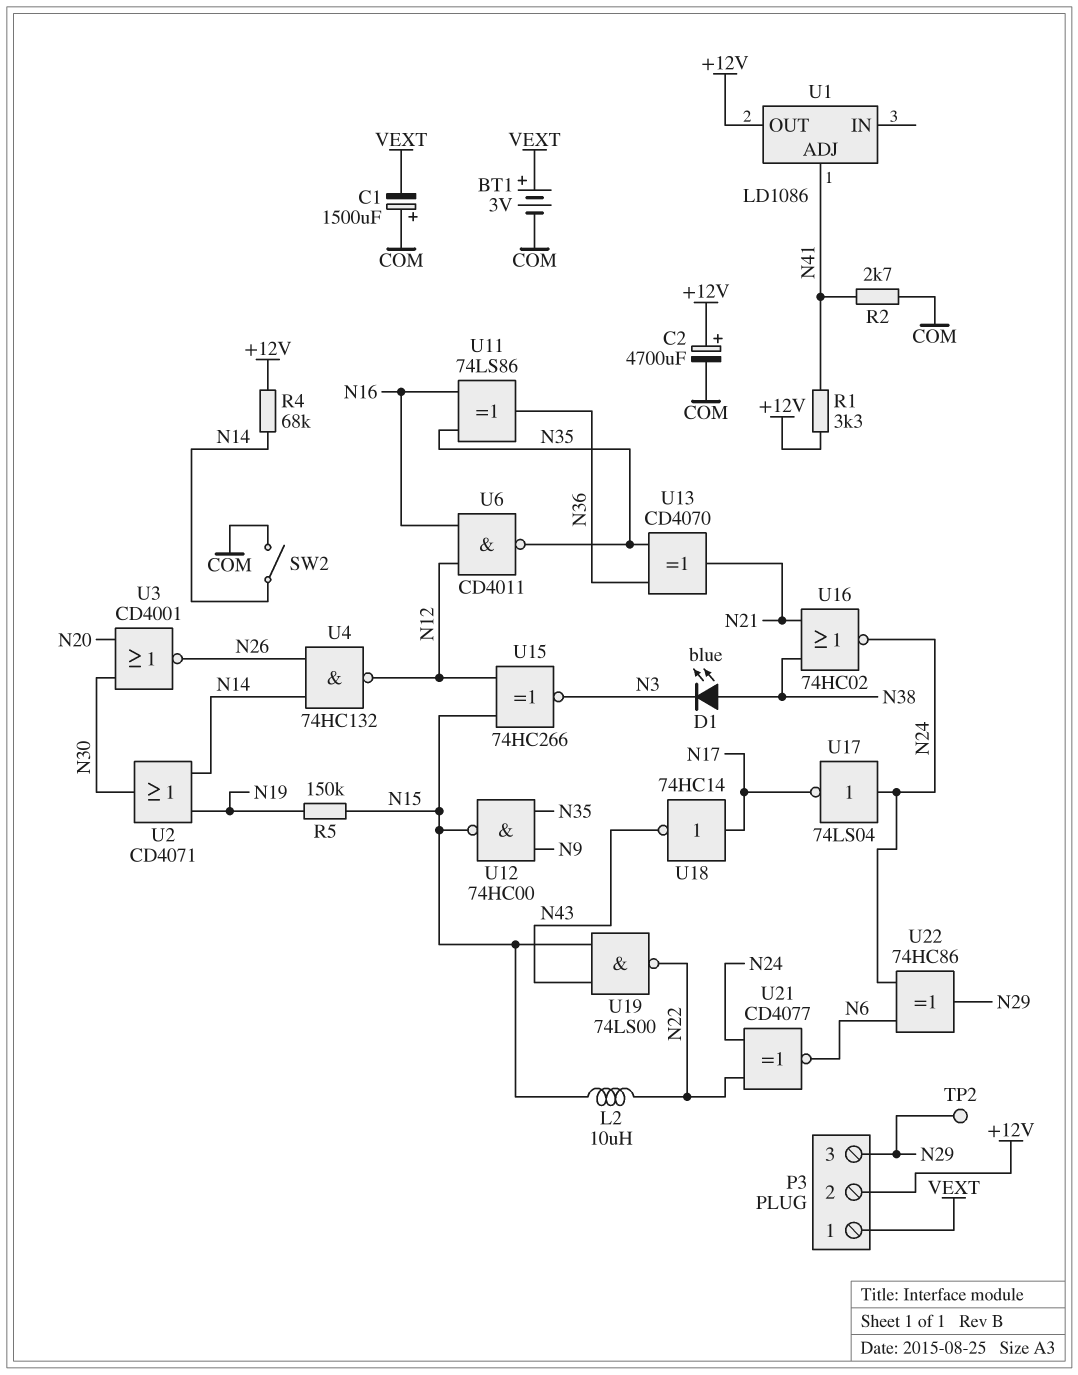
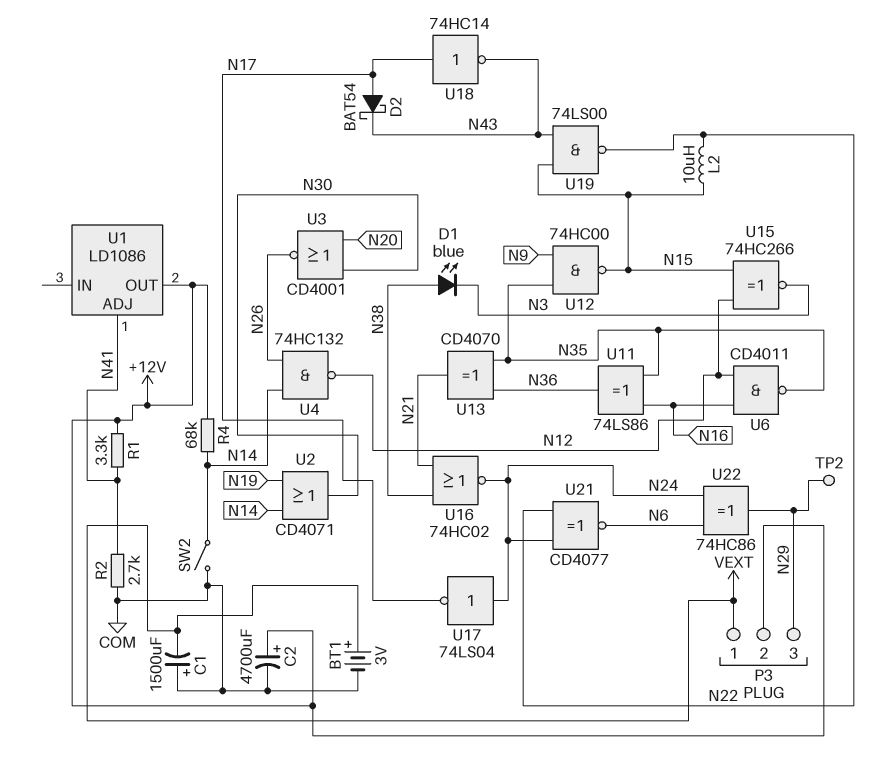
D2: none -> schottky BAT54 (A N17, K N43)
R5: 150k (N15, N19) -> none

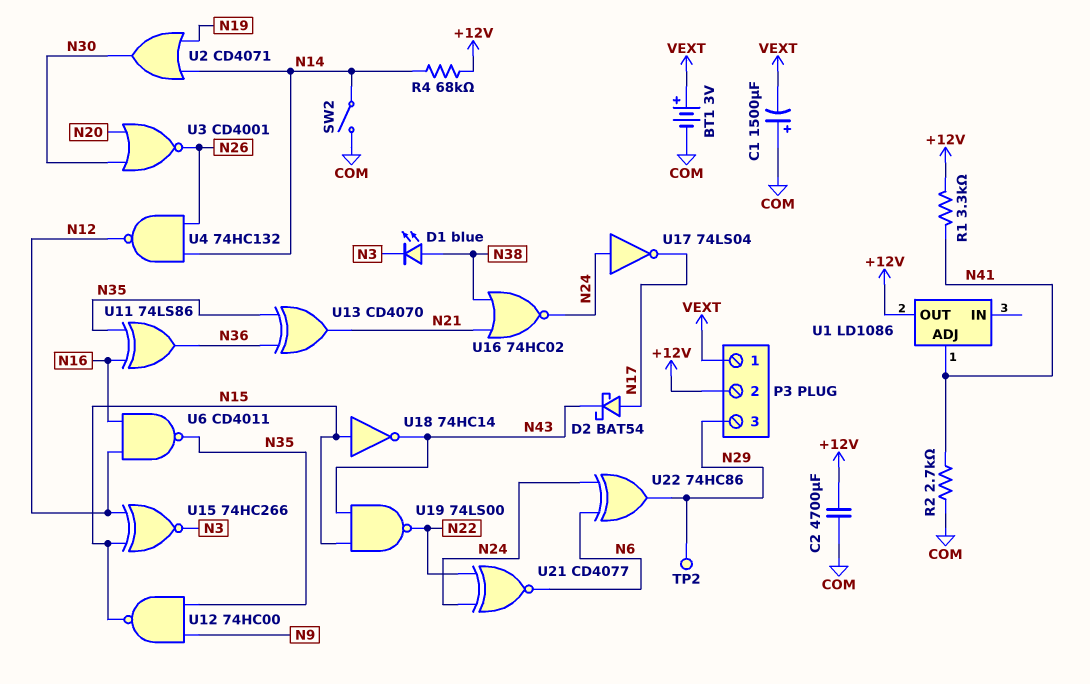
C2: 4700uF (plus +12V, minus COM) -> 4700uF (+12V, COM)
L2: 10uH (N15, N22) -> none
U18: NOT 74HC14 (in N17, out N43) -> NOT 74HC14 (in N15, out N43)

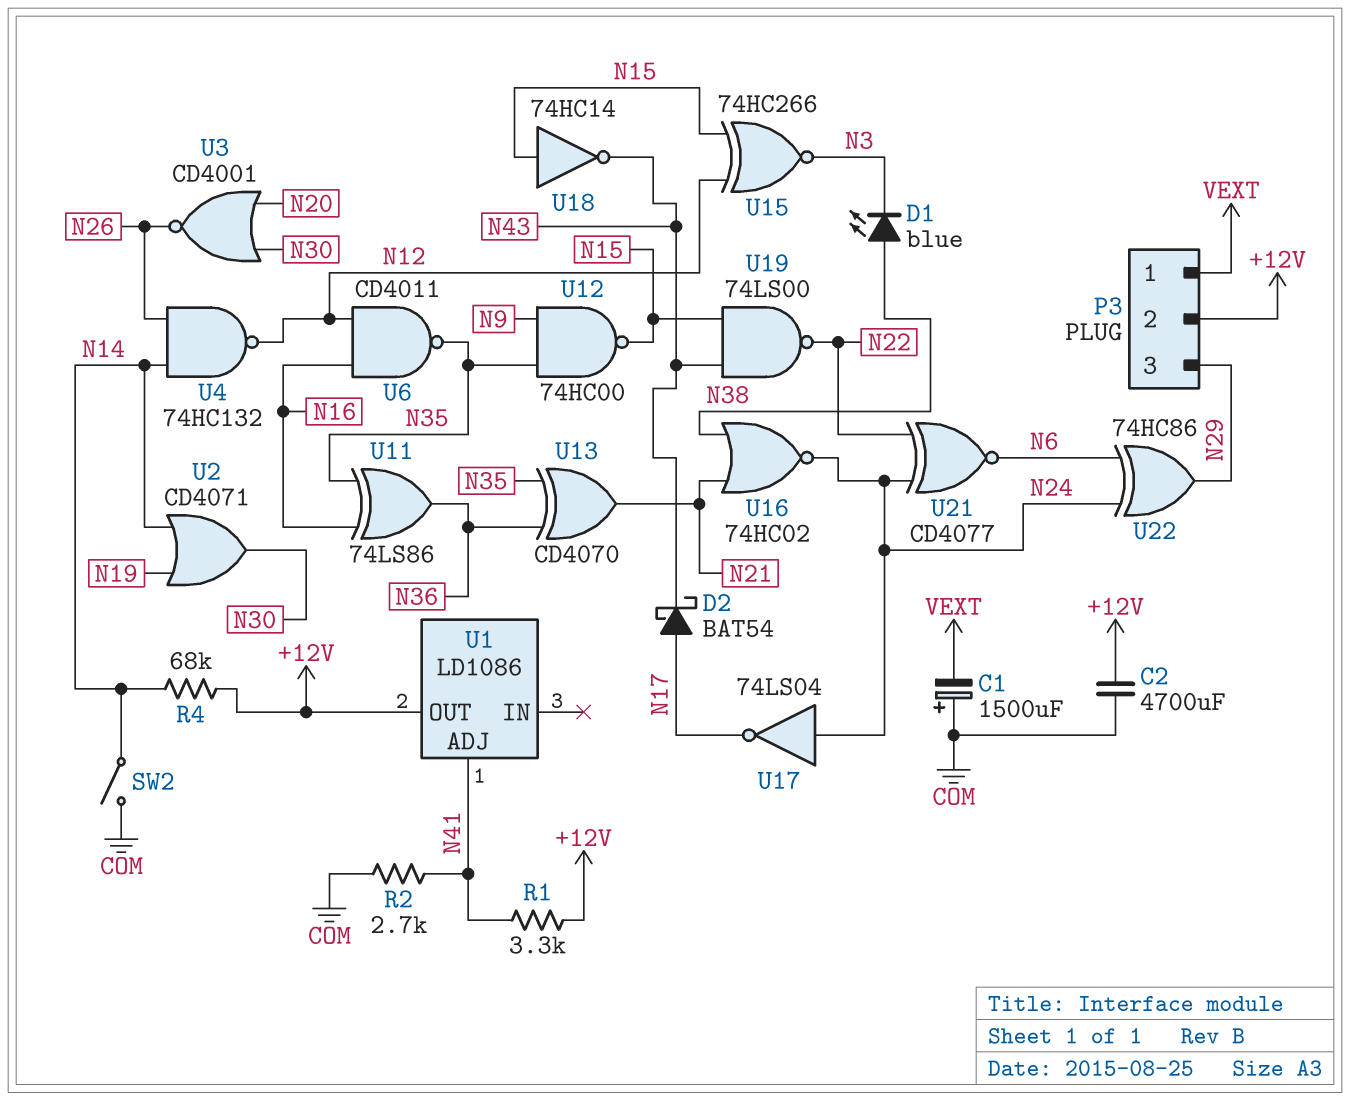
BT1: 3V (plus VEXT, minus COM) -> none
TP2: test point (N29) -> none

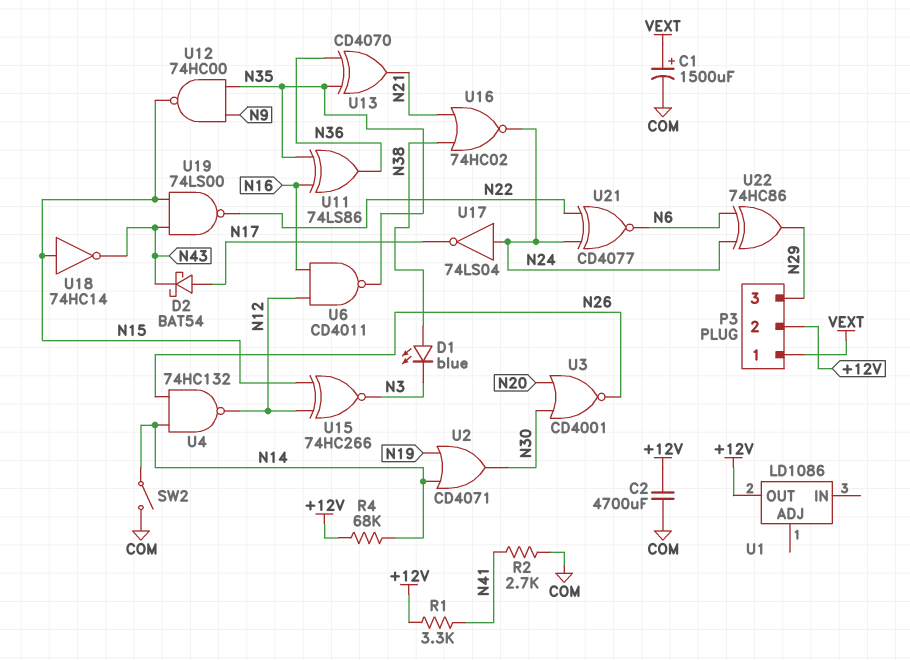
C1: 1500uF (plus COM, minus VEXT) -> 1500uF (plus VEXT, minus COM)
U1 pin ADJ: N41 -> none

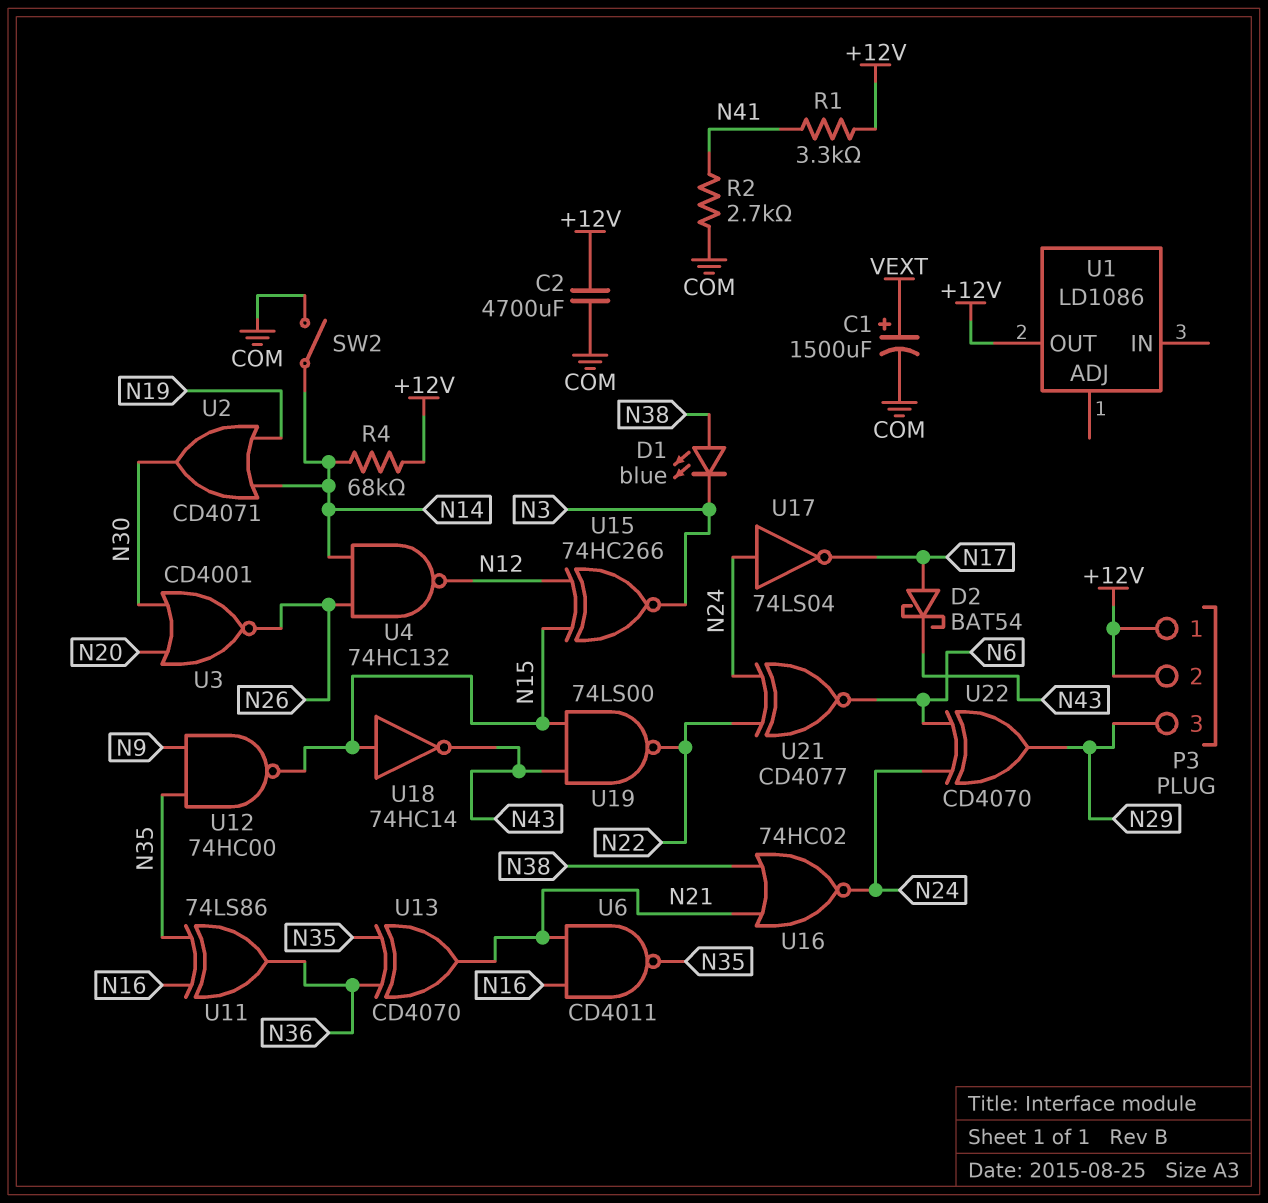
P3 pin 1: VEXT -> +12V
U6: NAND CD4011 (in N12, in N16, out N35) -> NAND CD4011 (in N16, in N21, out N35)
U22: XOR 74HC86 (in N6, in N24, out N29) -> XOR CD4070 (in N6, in N24, out N29)

